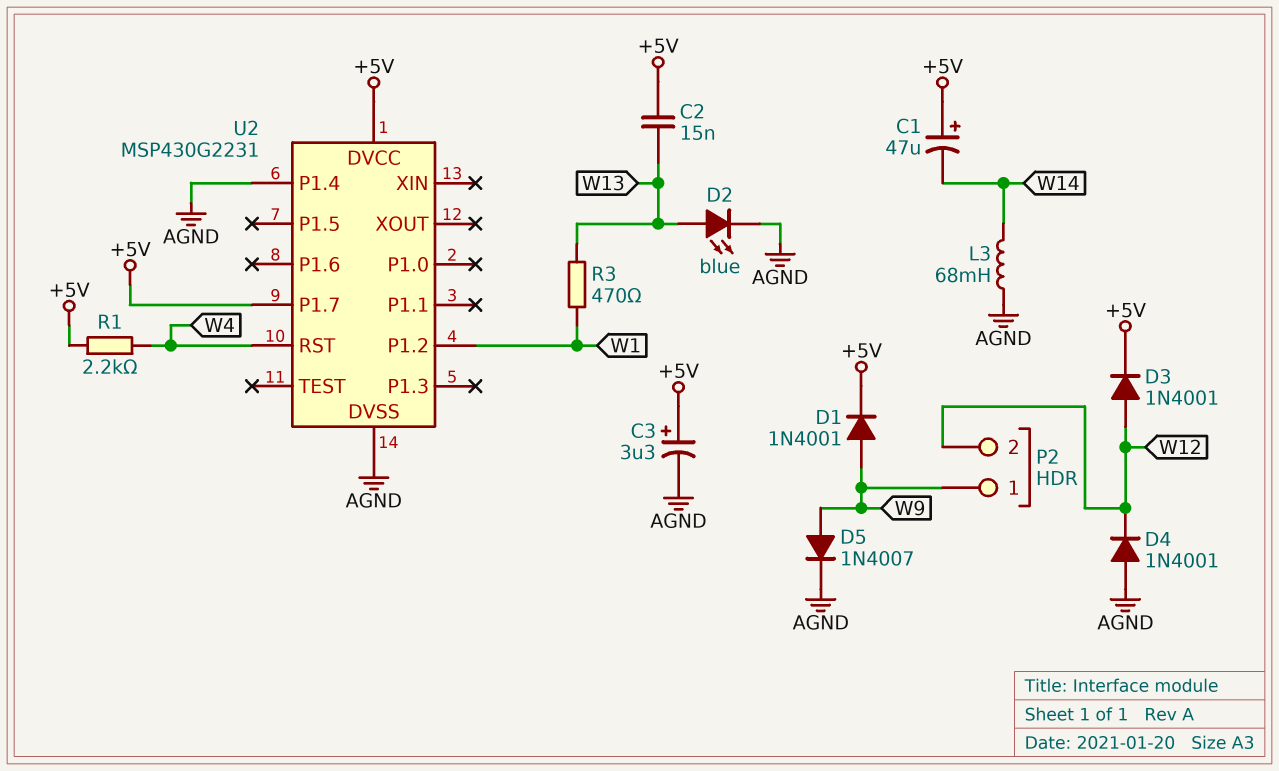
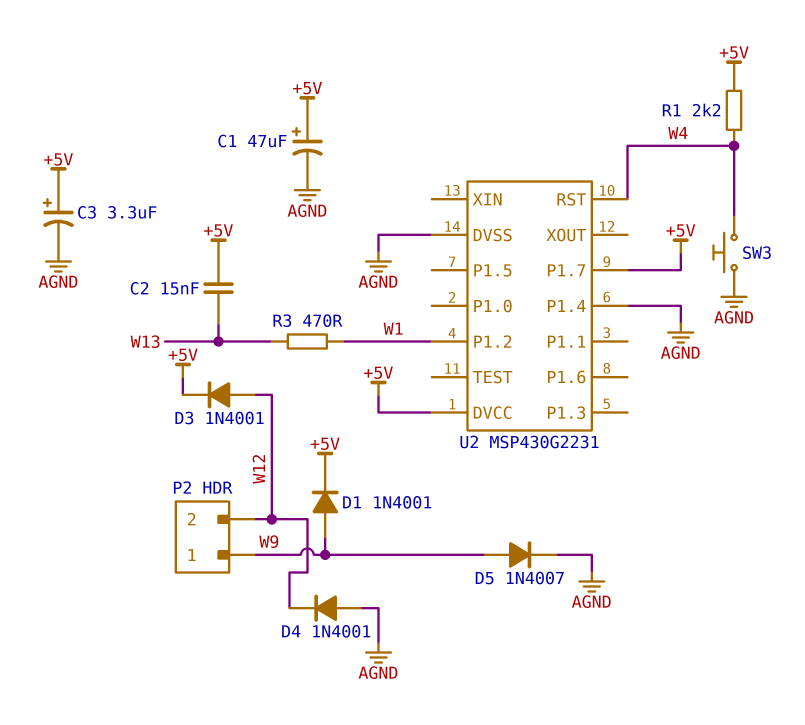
C1: 47uF (plus +5V, minus W14) -> 47uF (plus +5V, minus AGND)
D2: LED blue (A W13, K AGND) -> none
L3: 68mH (AGND, W14) -> none
SW3: none -> button (AGND, W4)

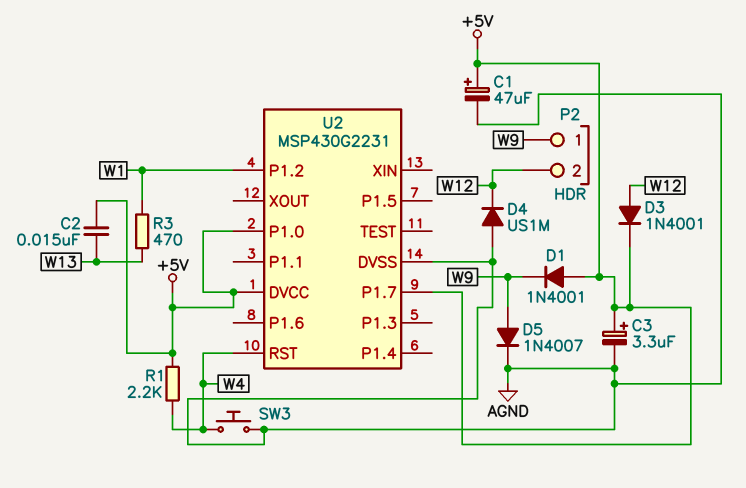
D1: diode 1N4001 (A W9, K +5V) -> diode 1N4001 (A +5V, K W9)
D4: diode 1N4001 (A AGND, K W12) -> diode US1M (A AGND, K W12)
U2 pin P1.0: none -> +5V
U2 pin P1.4: AGND -> none

